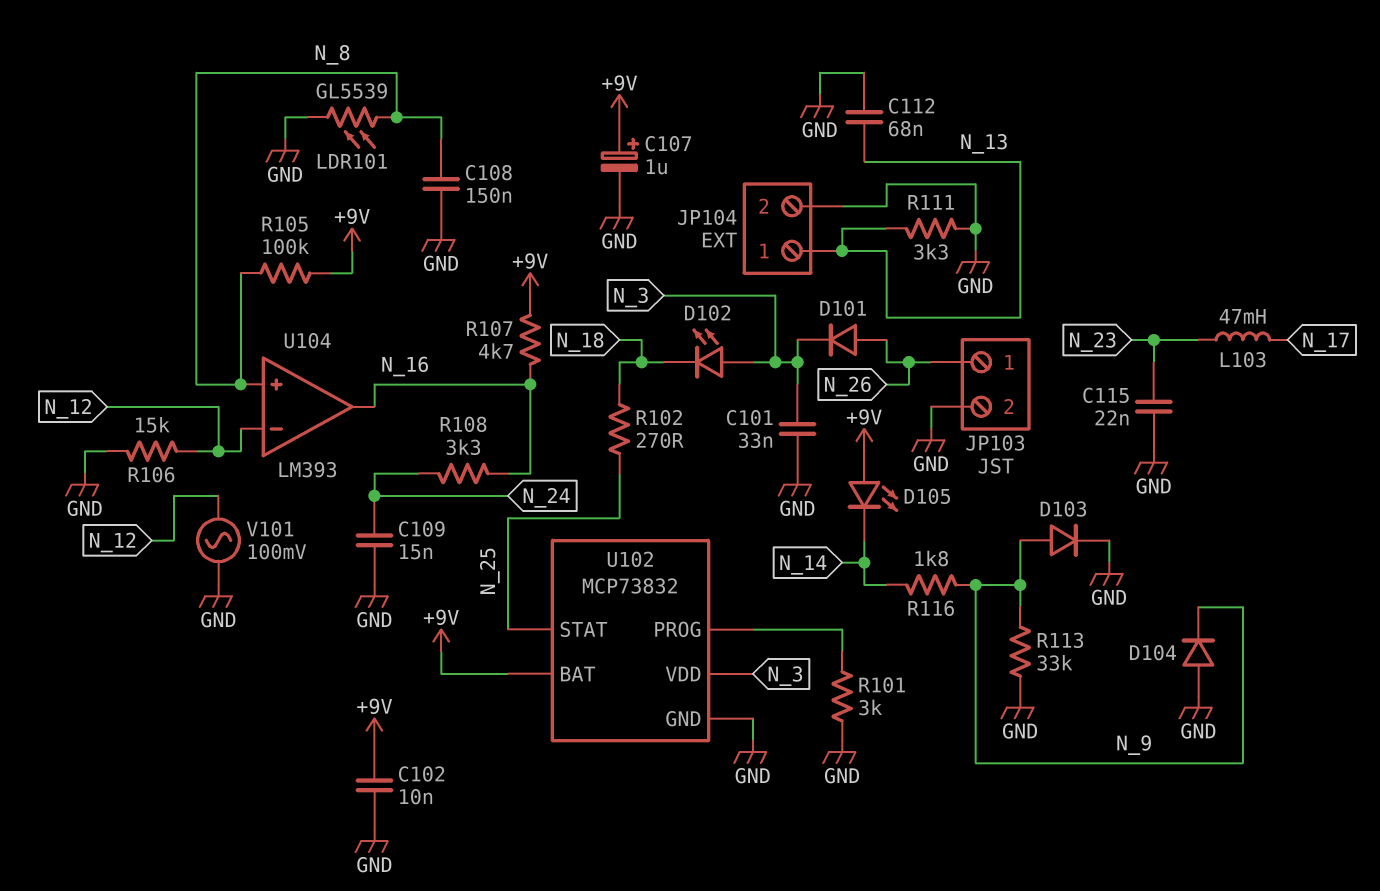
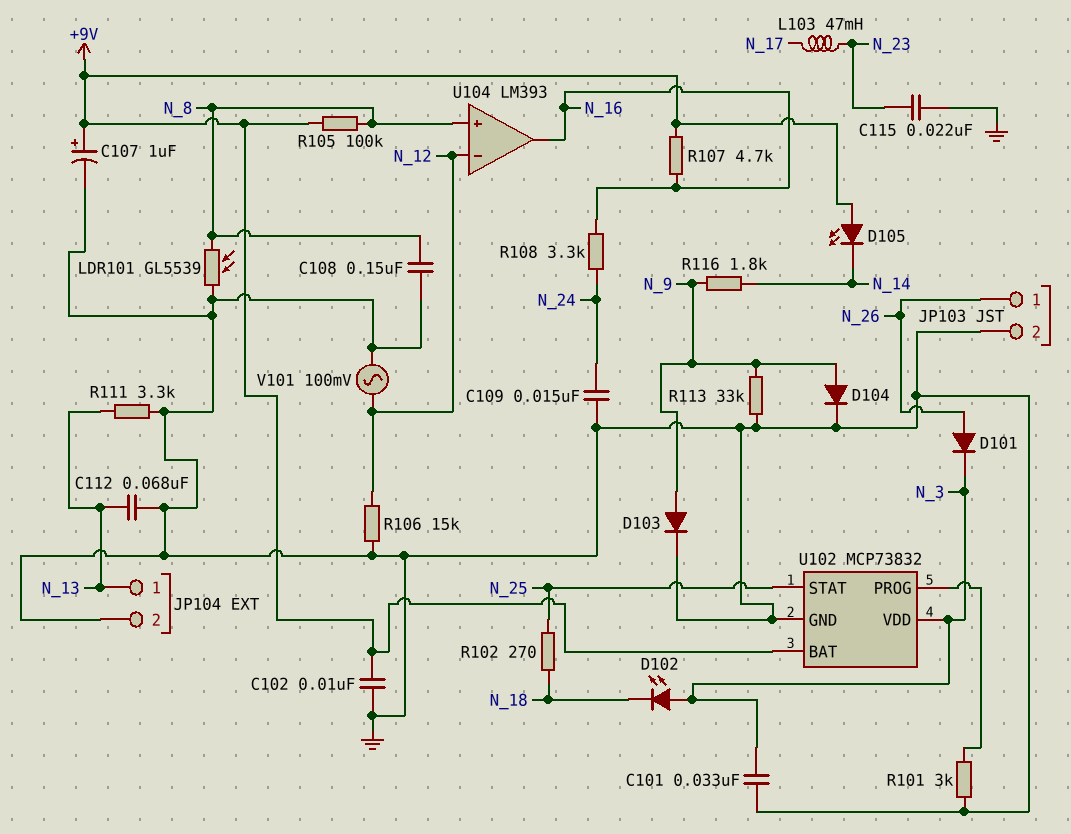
D104: diode (A GND, K N_9) -> diode (A N_9, K GND)

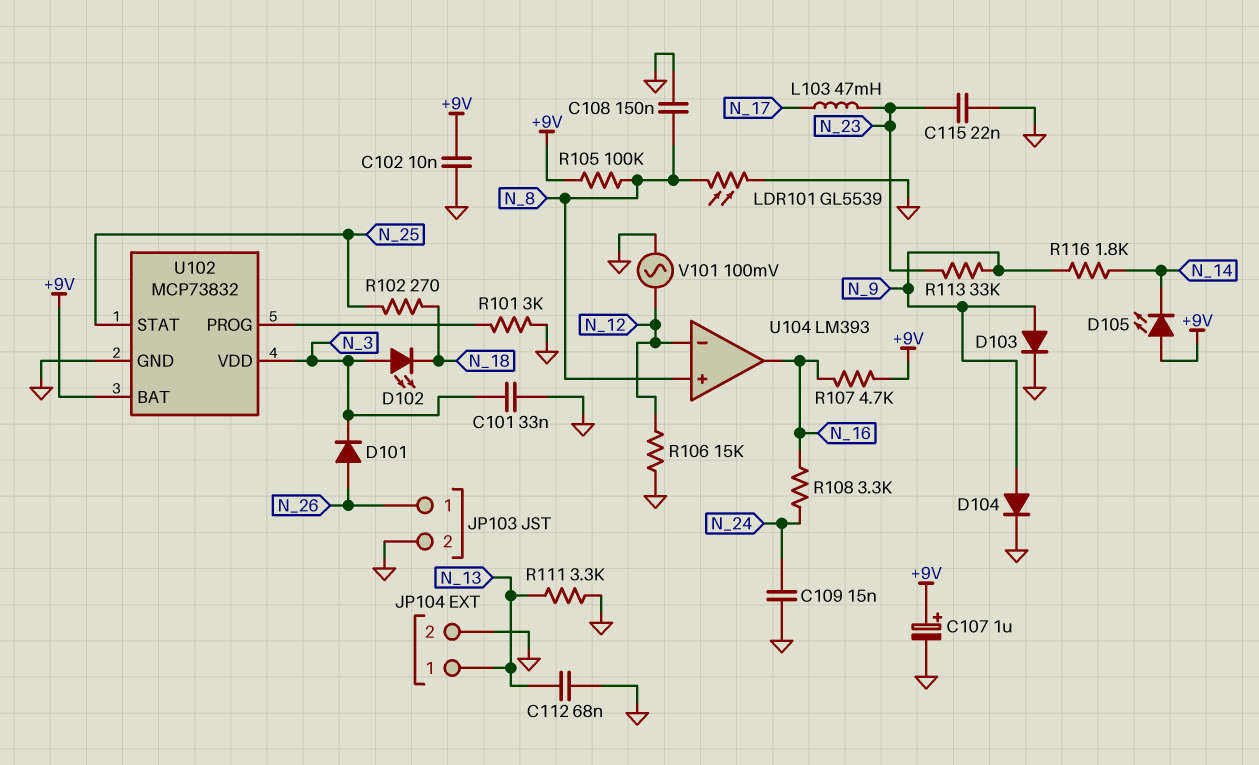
R113: 33k (GND, N_9) -> 33k (N_9, N_23)

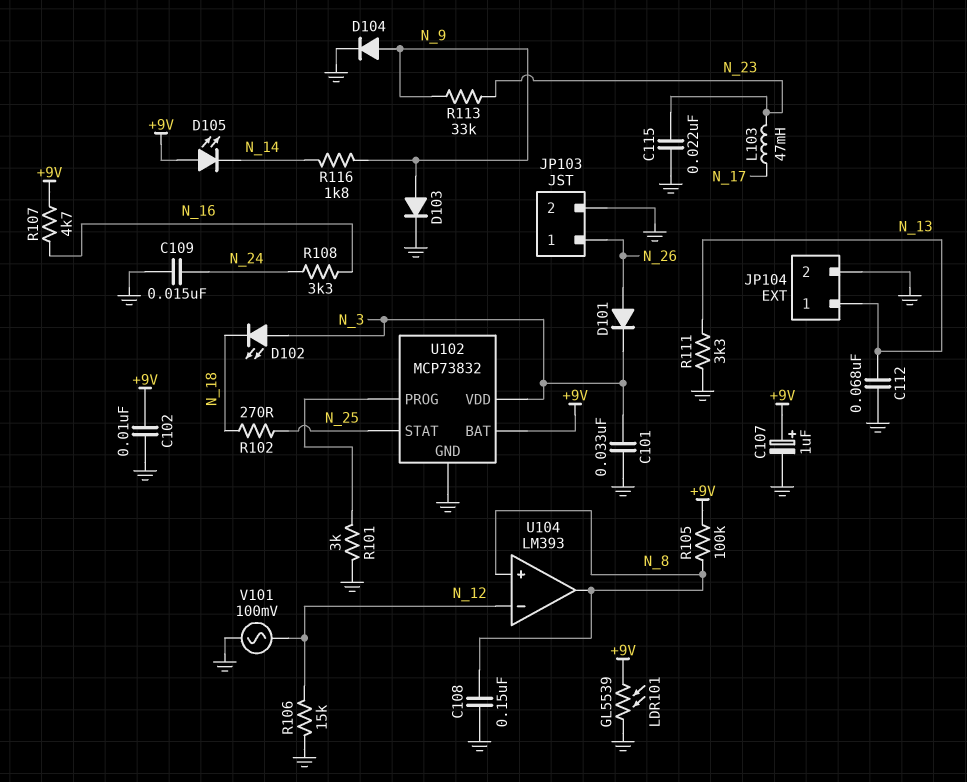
LDR101: GL5539 (GND, N_8) -> GL5539 (+9V, GND)
U104 pin out: N_16 -> N_8

